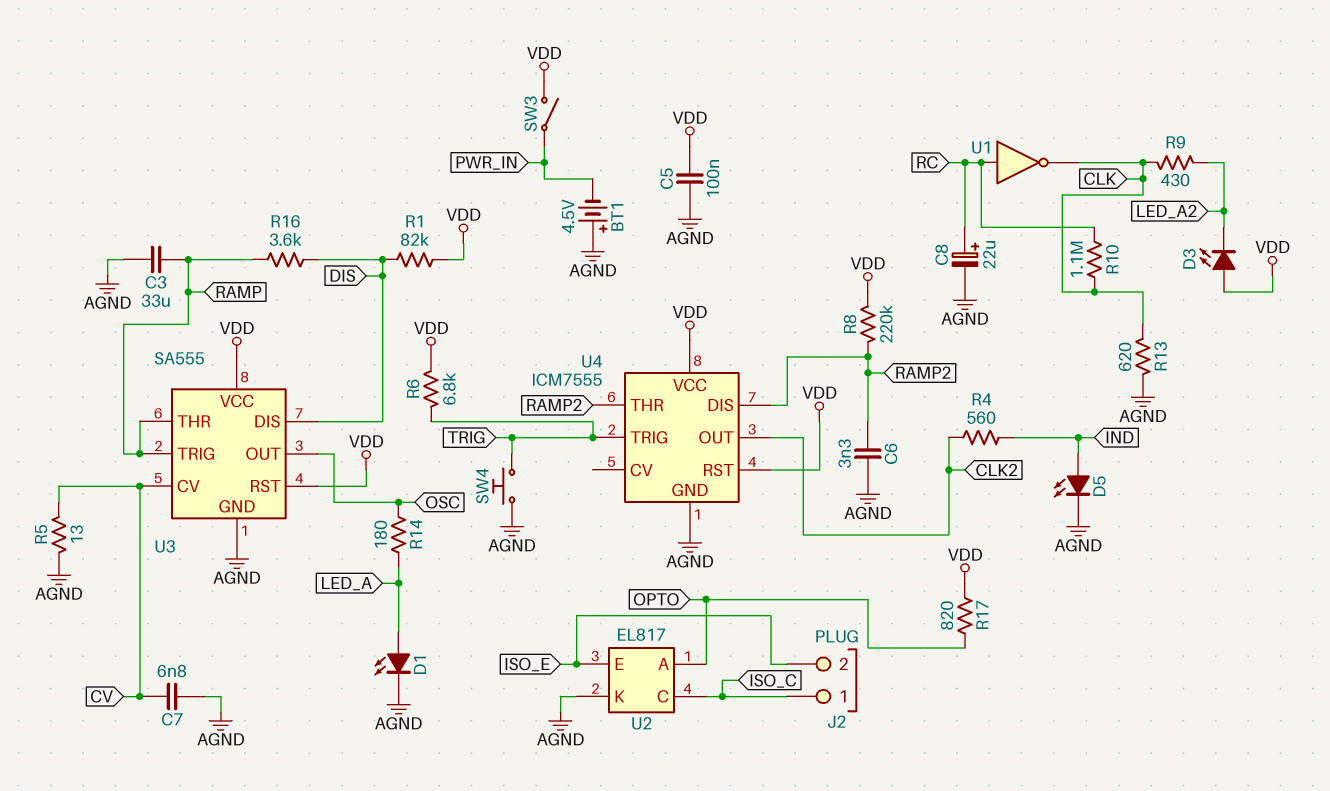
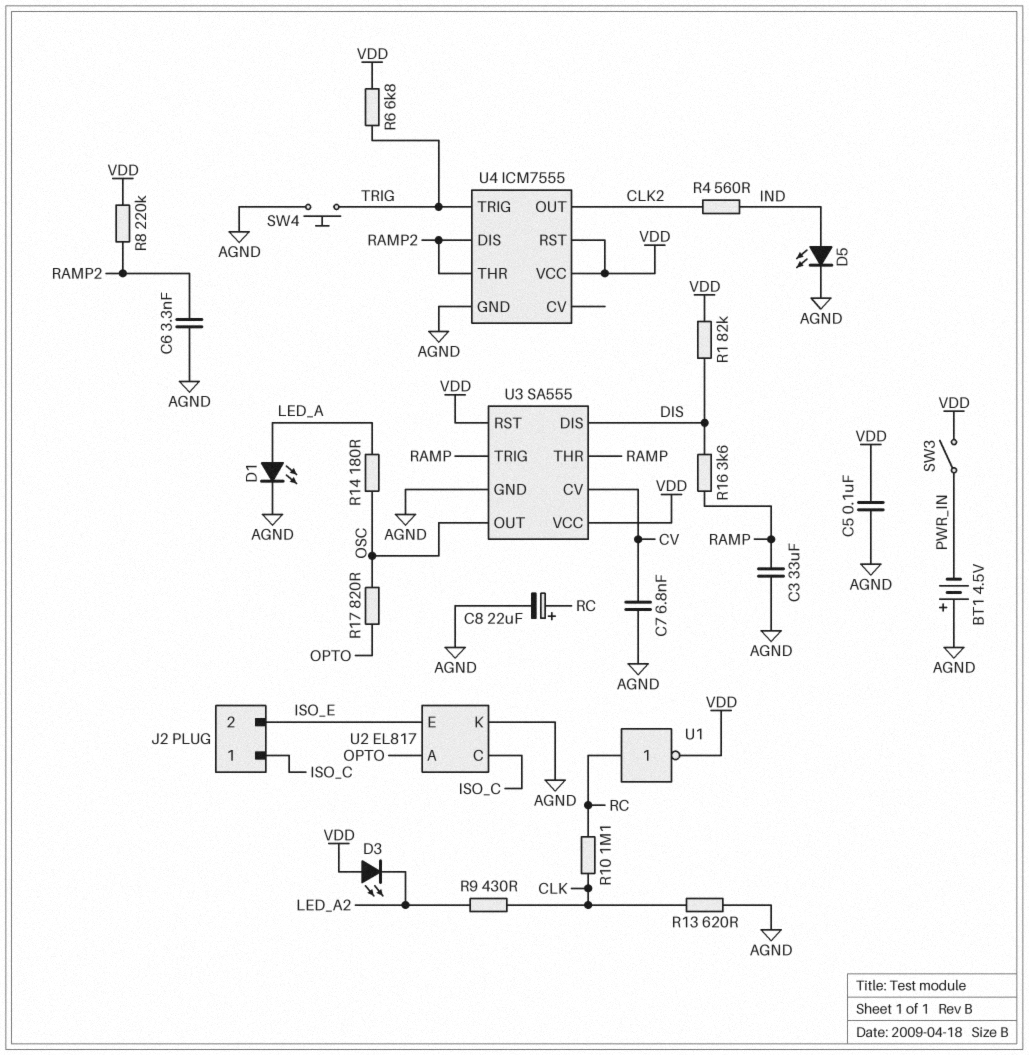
R5: 13 (AGND, CV) -> none
R17: 820 (OPTO, VDD) -> 820 (OPTO, OSC)
U1: NOT (in RC, out CLK) -> NOT (in RC, out VDD)

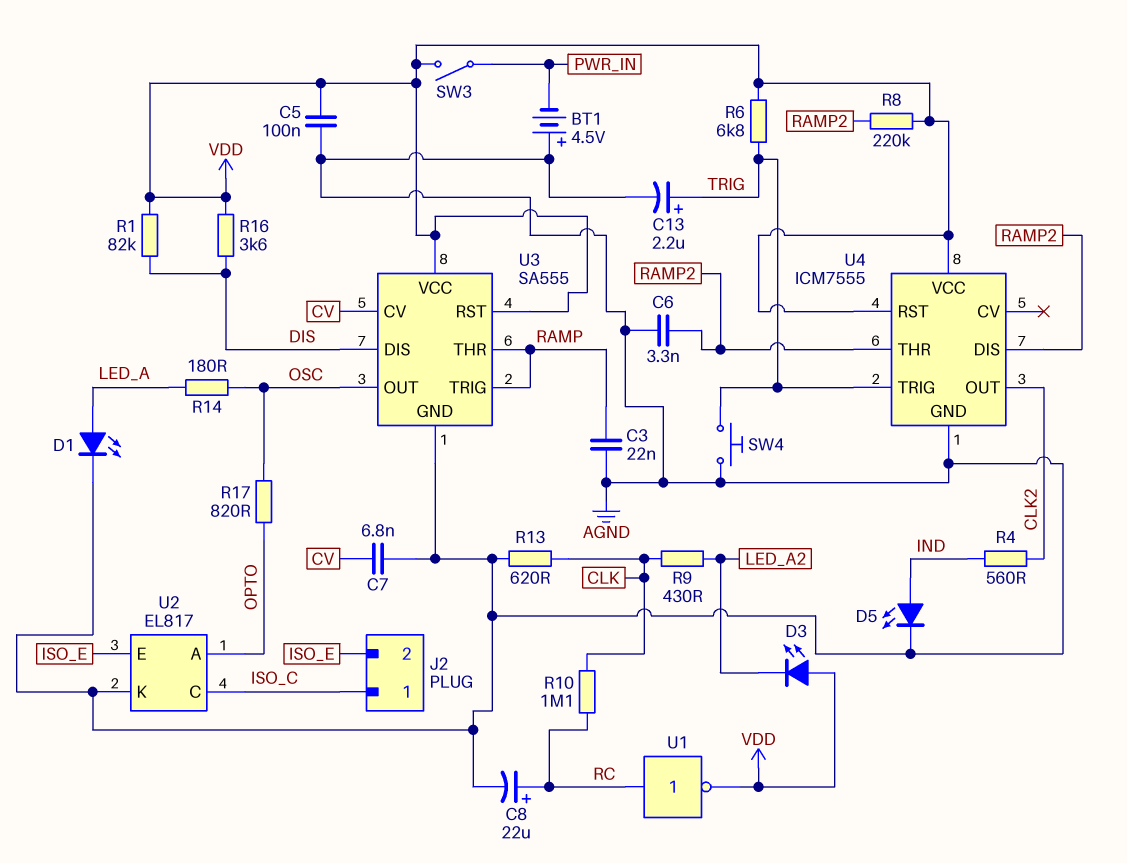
C3: 33uF (AGND, RAMP) -> 22nF (AGND, RAMP)
C13: none -> 2.2uF (plus TRIG, minus AGND)
R16: 3.6k (DIS, RAMP) -> 3.6k (DIS, VDD)

